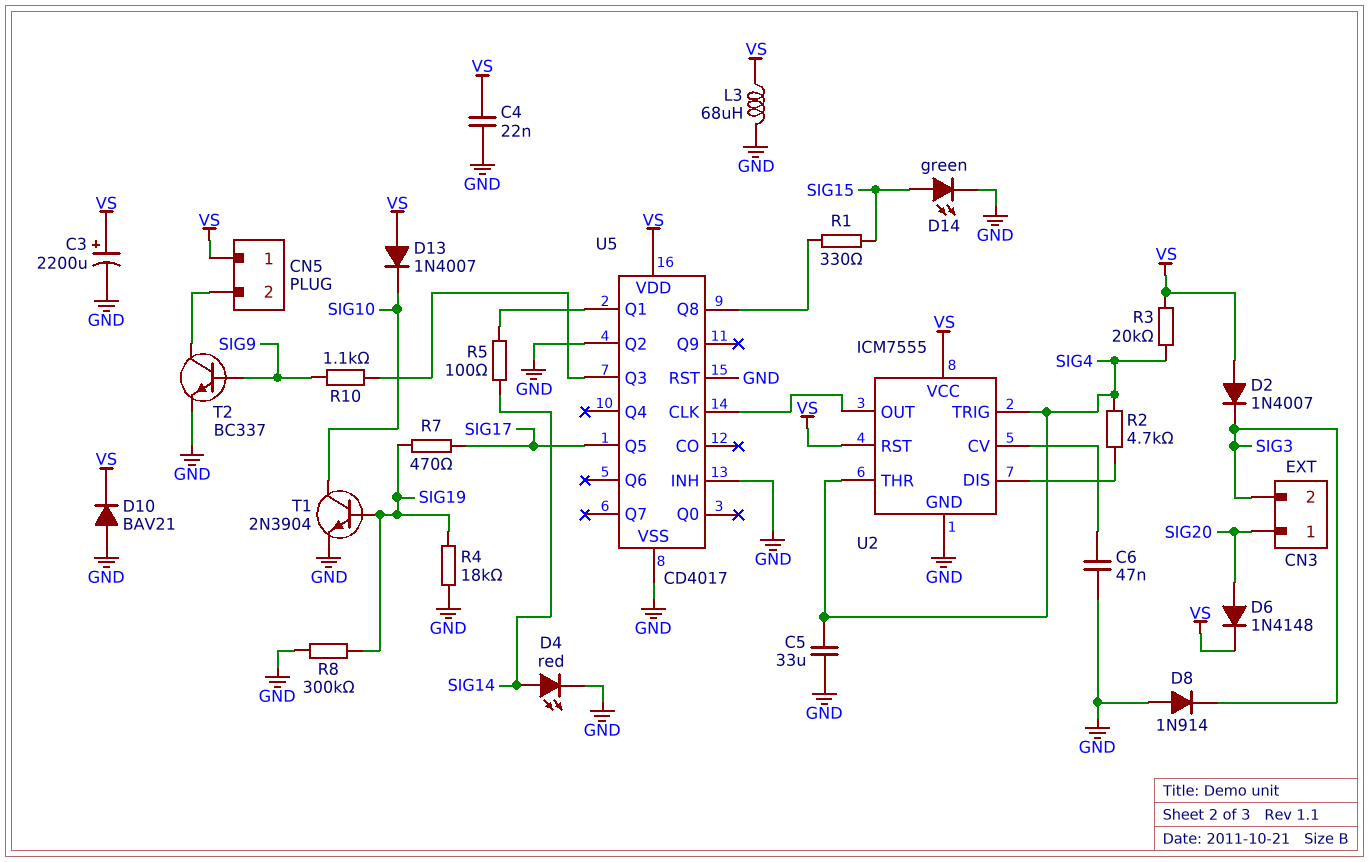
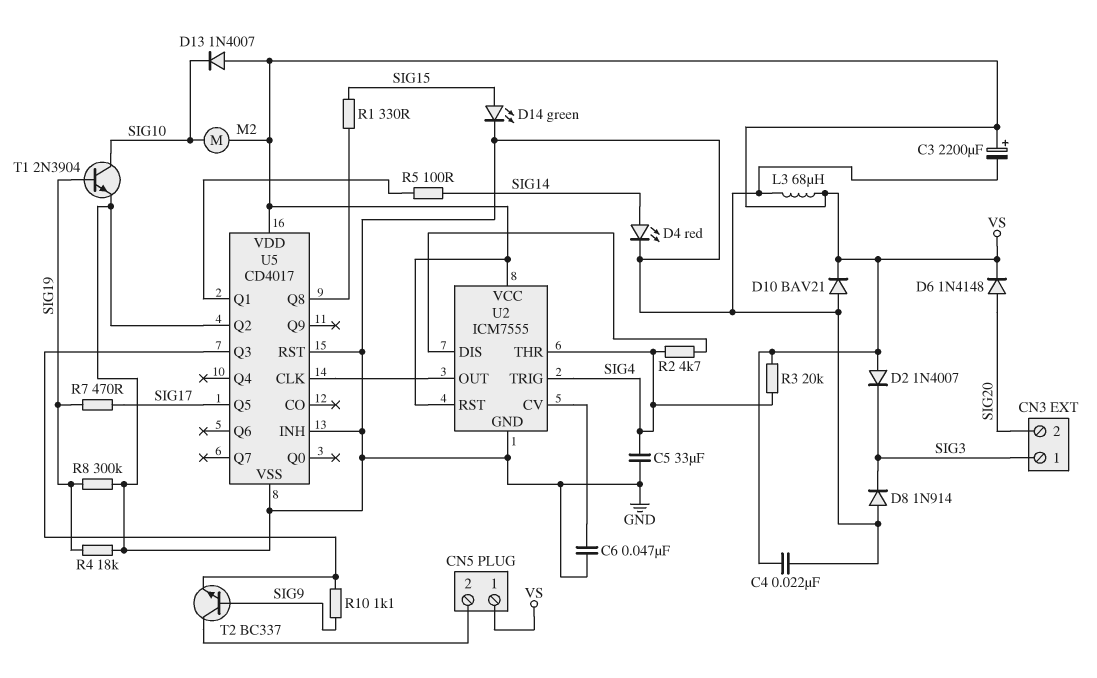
CN3 pin 1: SIG20 -> SIG3
CN3 pin 2: SIG3 -> SIG20
M2: none -> motor (SIG10, VS)
T2: NPN BC337 (B SIG9, C CN5/2, E GND) -> NPN BC337 (B SIG9, C CN5/2, E U5/Q3)

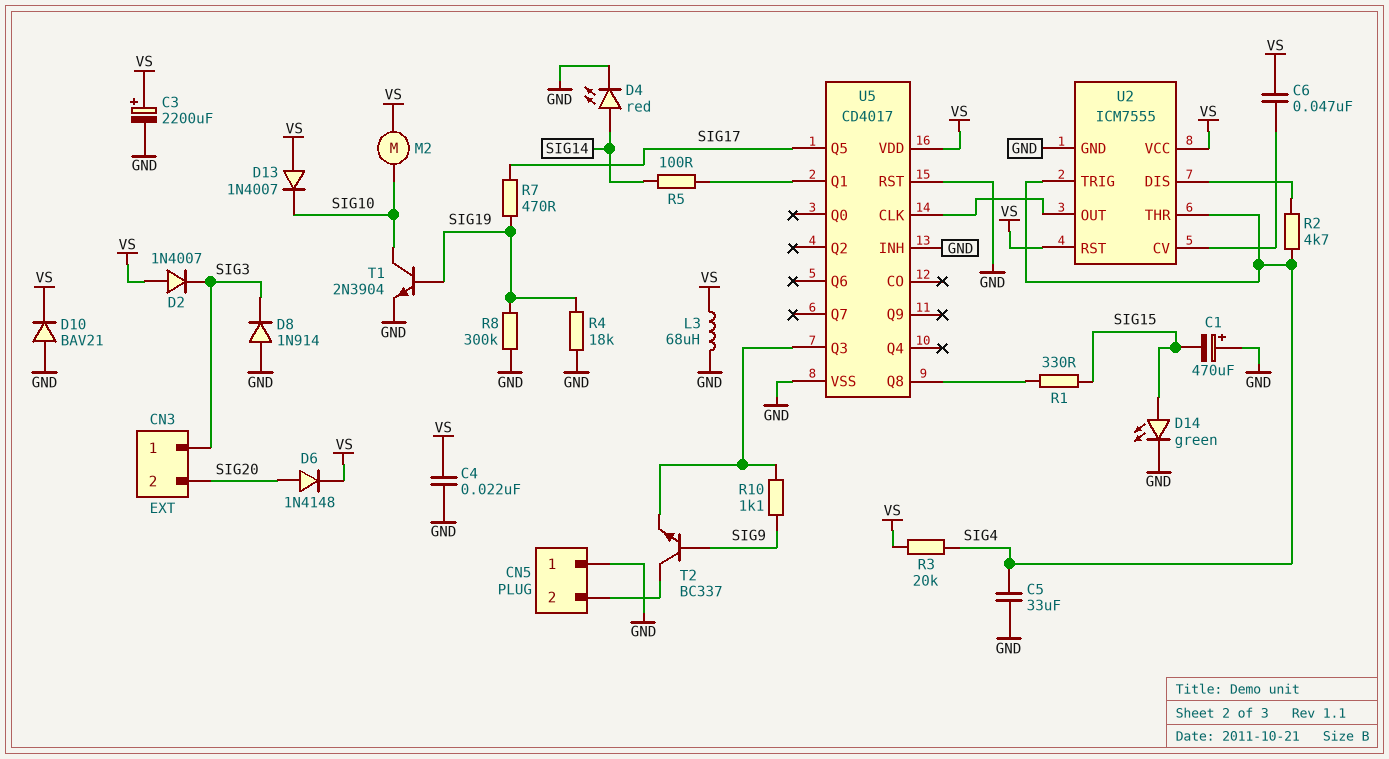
C1: none -> 470uF (plus GND, minus SIG15)
C6: 47nF (GND, U2/CV) -> 47nF (U2/CV, VS)
CN5 pin 1: VS -> GND
U5 pin Q2: GND -> none

